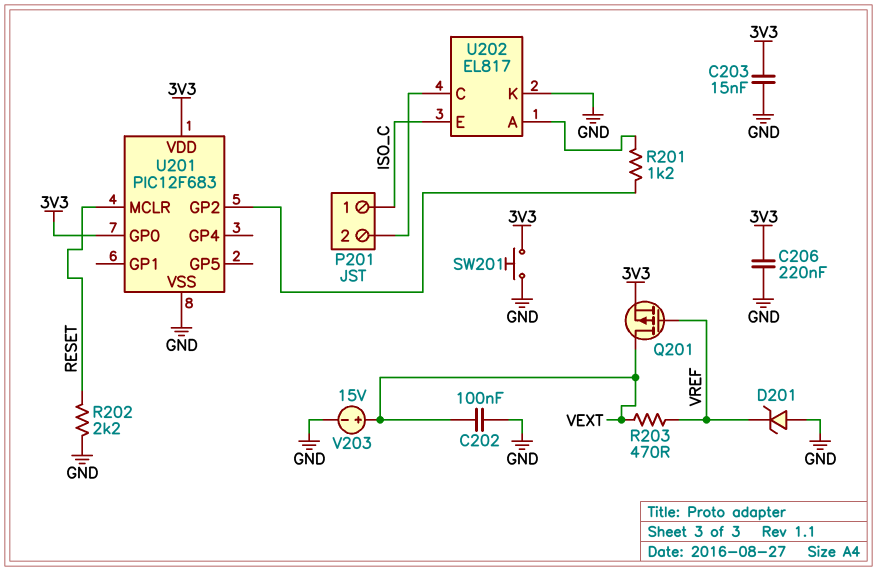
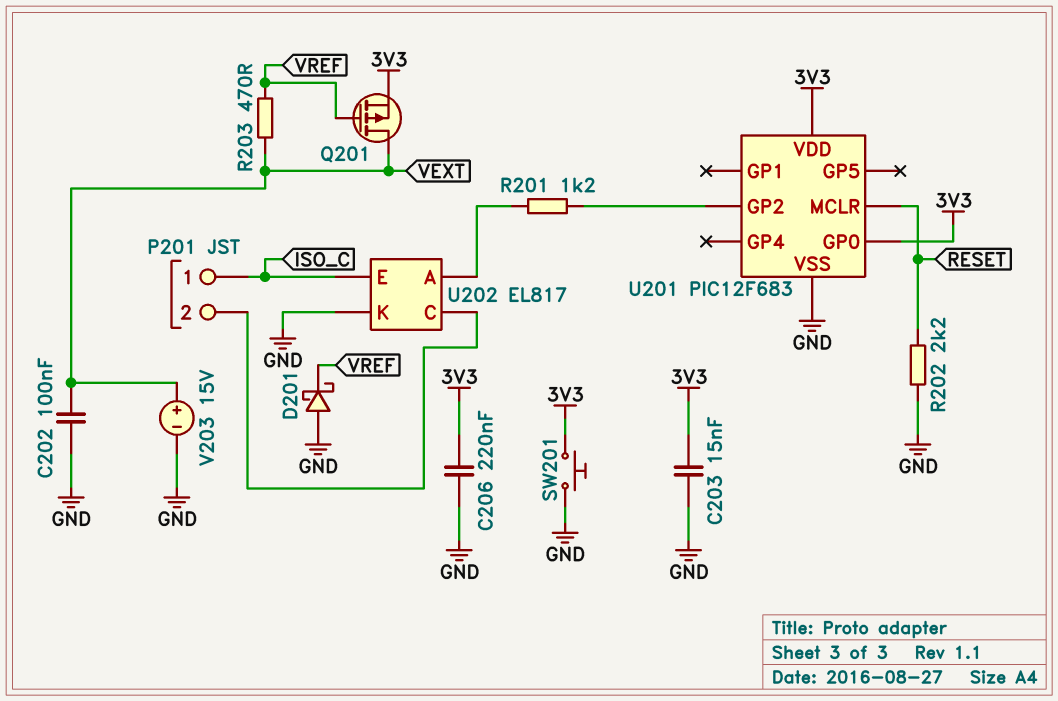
D201: zener (A GND, K VREF) -> schottky (A GND, K VREF)

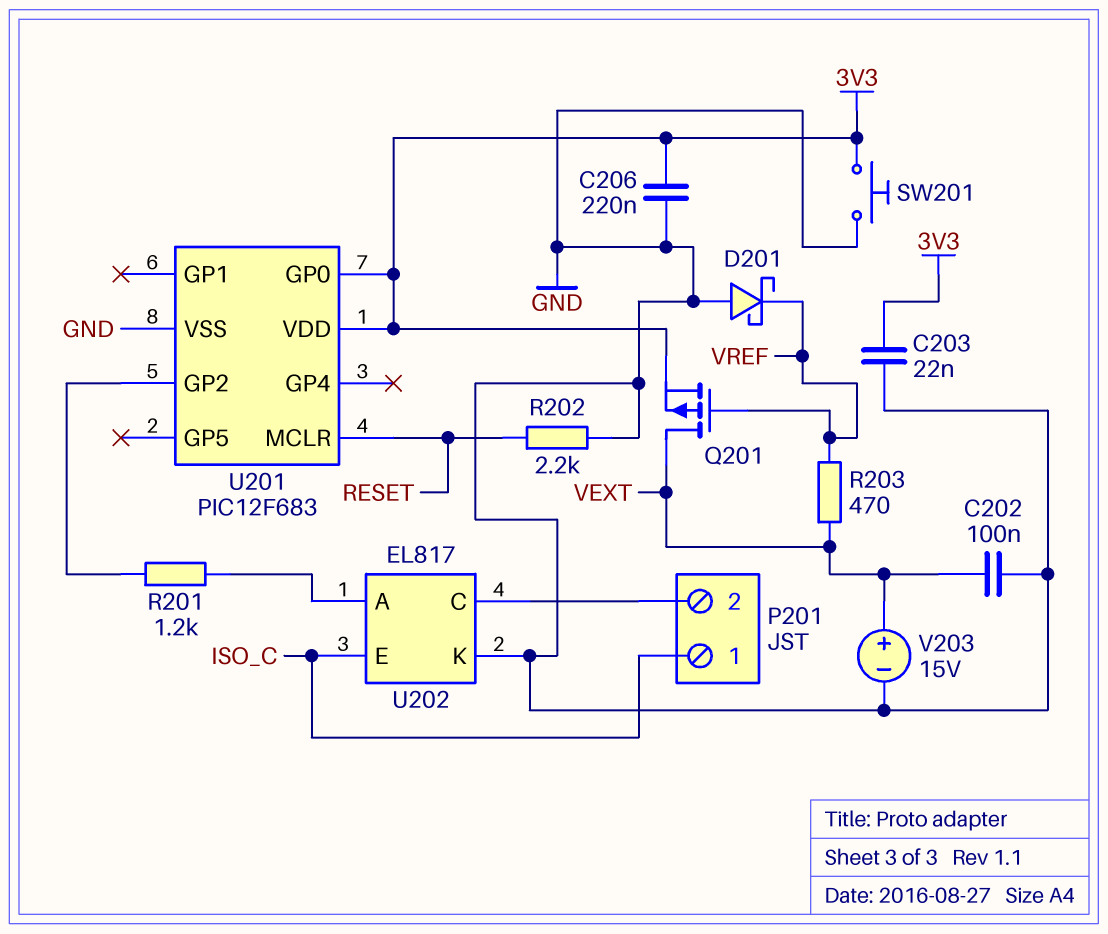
C203: 15nF (3V3, GND) -> 22nF (3V3, GND)

